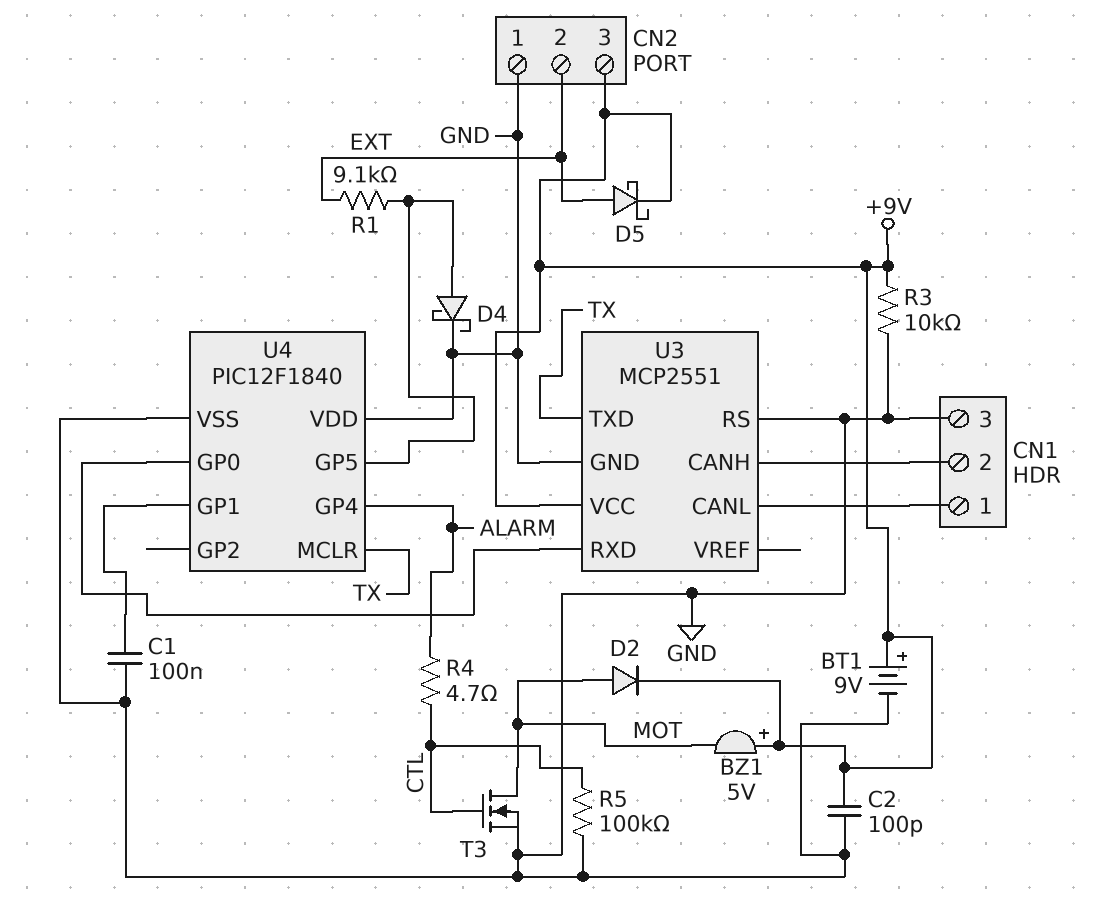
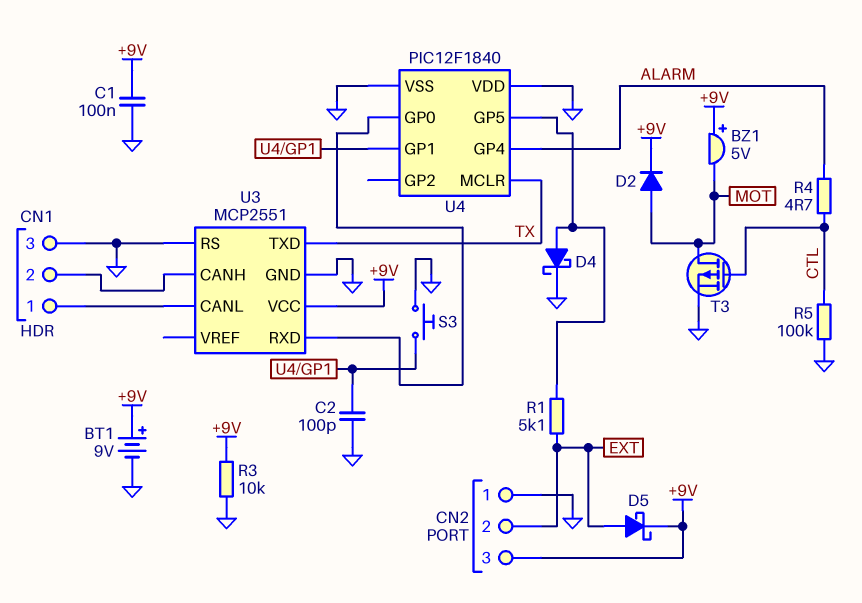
C1: 100nF (GND, U4/GP1) -> 100nF (+9V, GND)
C2: 100pF (+9V, GND) -> 100pF (GND, U4/GP1)
R1: 9.1k (EXT, U4/GP5) -> 5.1k (EXT, U4/GP5)
S3: none -> button (GND, U4/GP1)
T3: NMOS (G CTL, D MOT, S GND) -> PMOS (G CTL, D MOT, S GND)

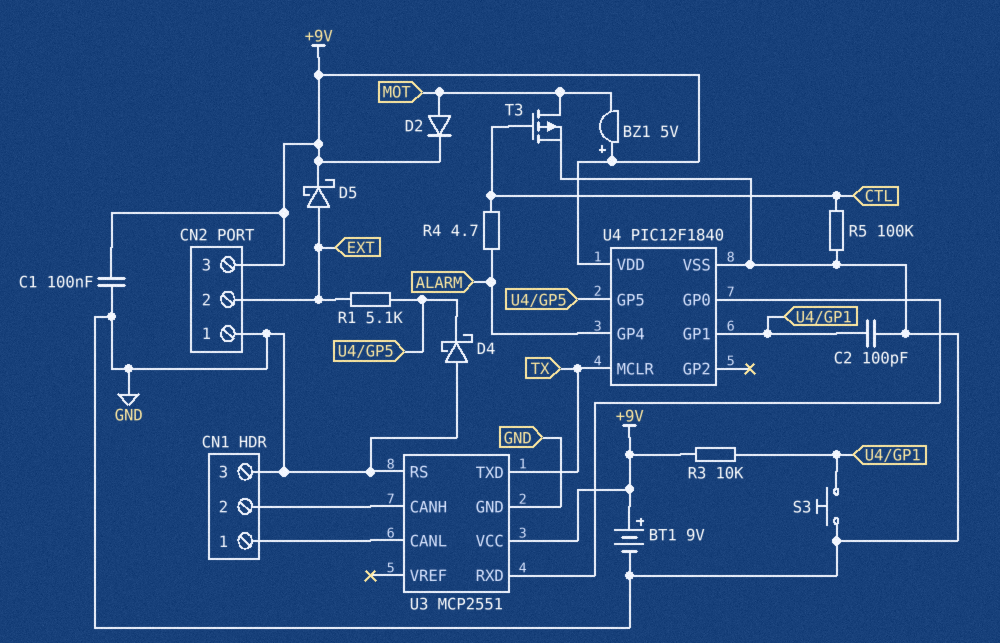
D4: schottky (A U4/GP5, K GND) -> schottky (A GND, K U4/GP5)
R3: 10k (+9V, GND) -> 10k (+9V, U4/GP1)
U4 pin VDD: GND -> +9V

